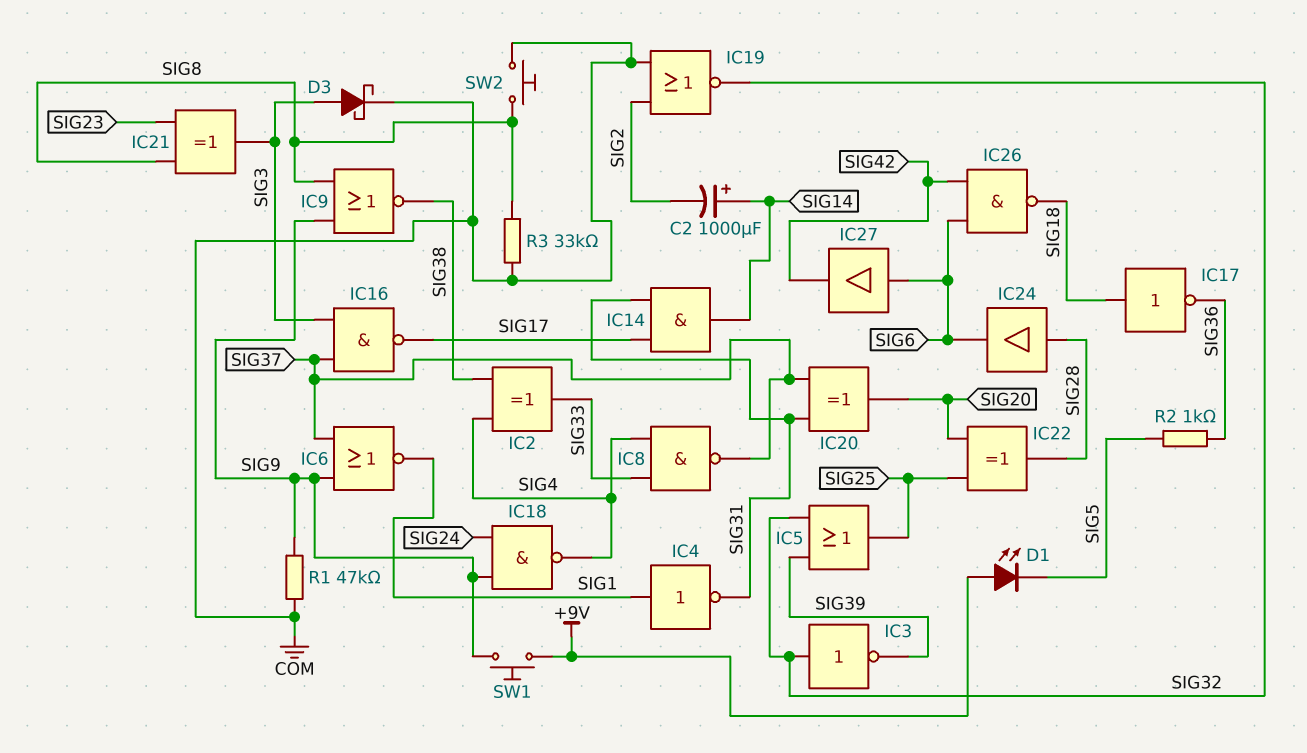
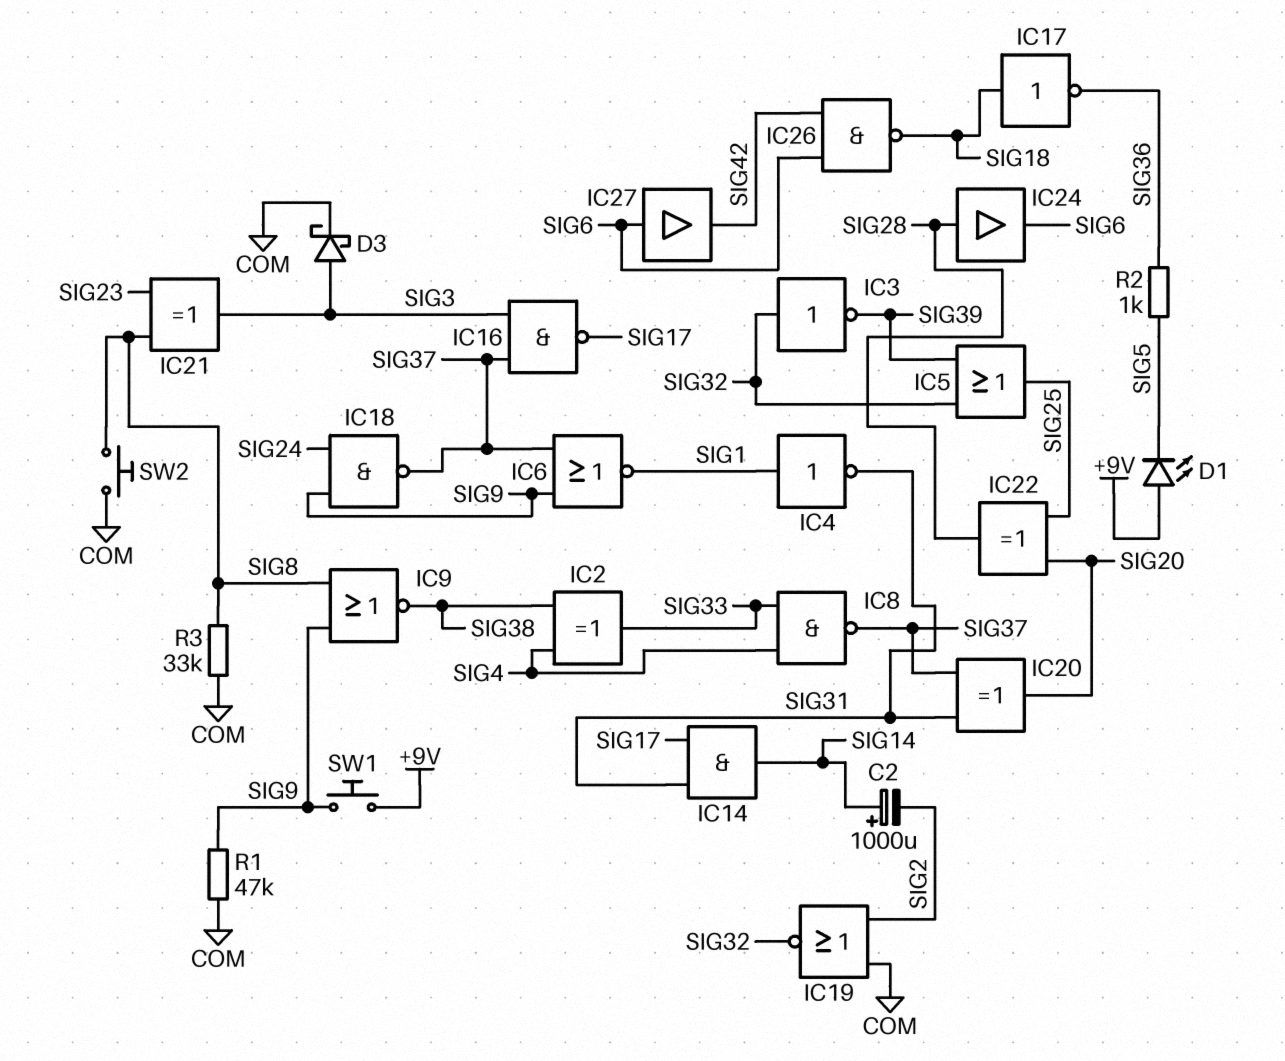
IC18: NAND (in SIG9, in SIG24, out SIG4) -> NAND (in SIG9, in SIG24, out SIG37)

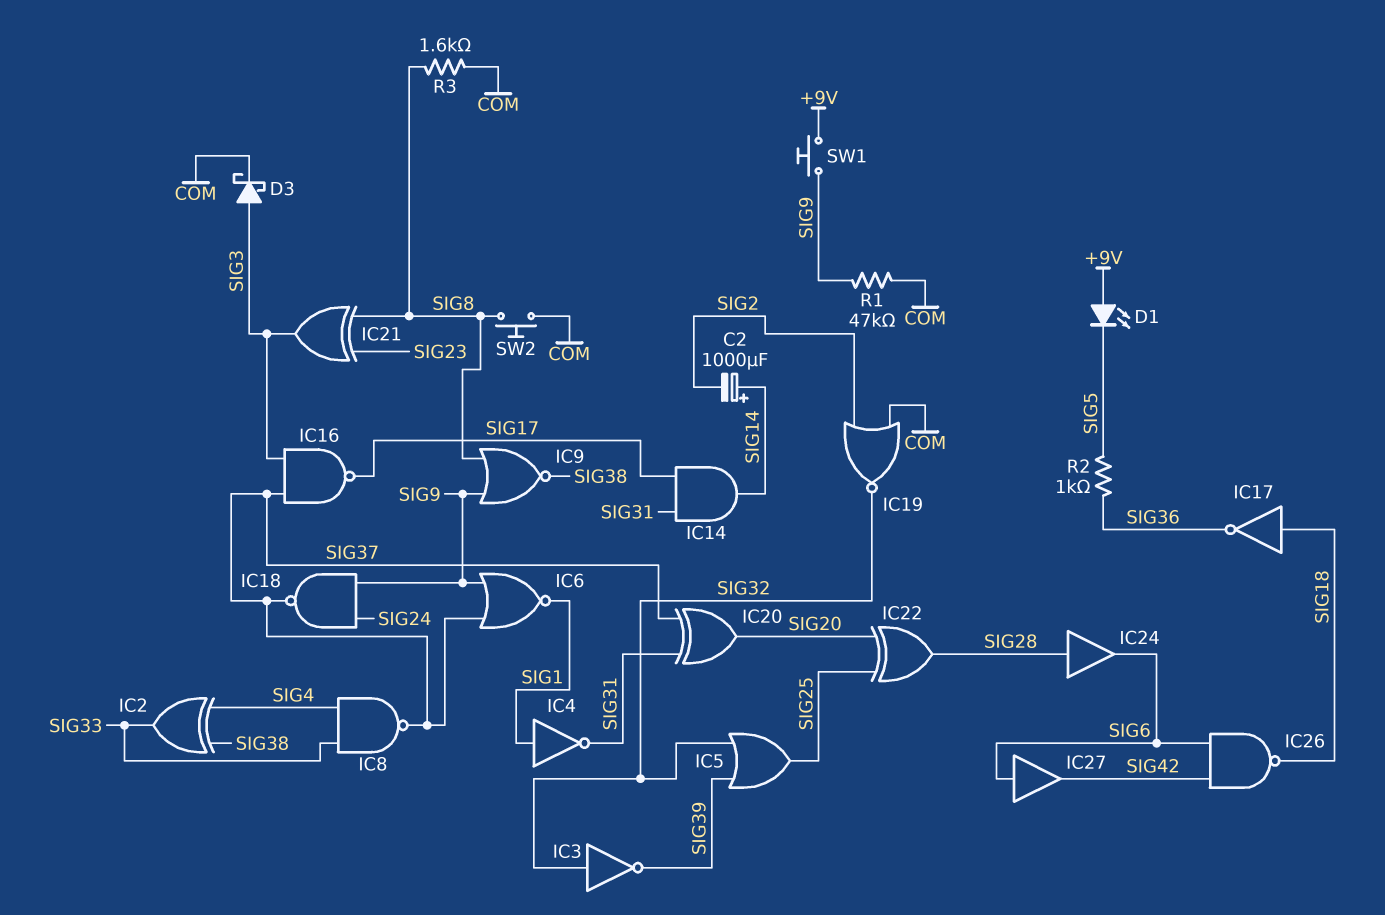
R3: 33k (COM, SIG8) -> 1.6k (COM, SIG8)

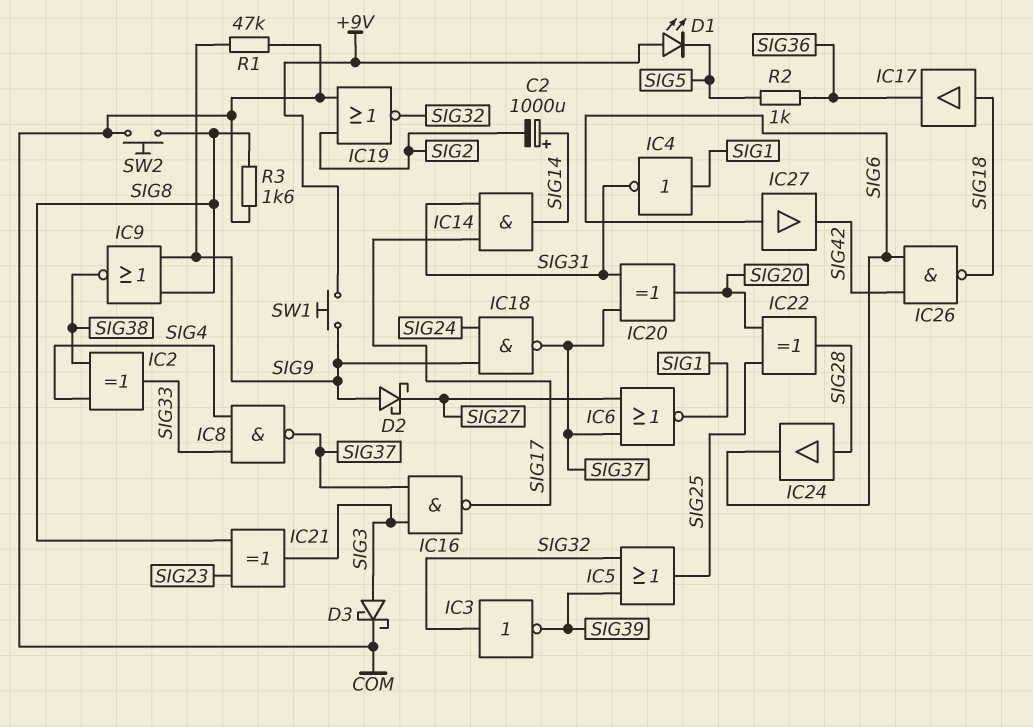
D2: none -> schottky (A SIG9, K SIG27)
IC6: NOR (in SIG9, in SIG37, out SIG1) -> NOR (in SIG27, in SIG37, out SIG1)
IC17: NOT (in SIG18, out SIG36) -> buffer (in SIG18, out SIG36)

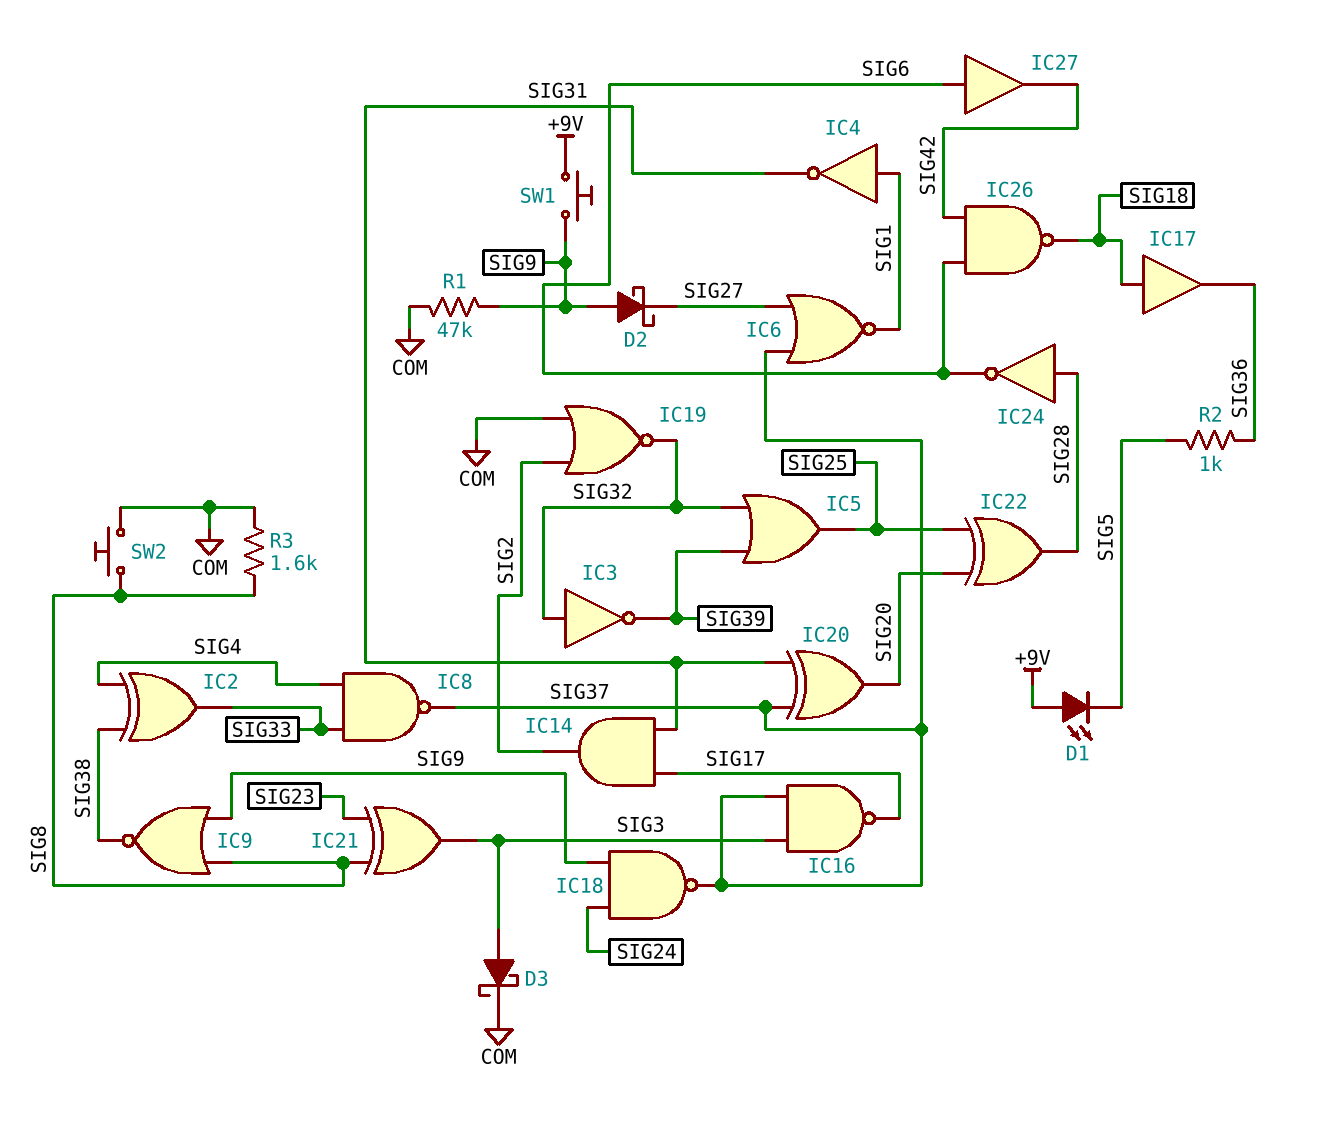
C2: 1000uF (plus SIG14, minus SIG2) -> none
IC14: AND (in SIG17, in SIG31, out SIG14) -> AND (in SIG17, in SIG31, out SIG2)
IC24: buffer (in SIG28, out SIG6) -> NOT (in SIG28, out SIG6)

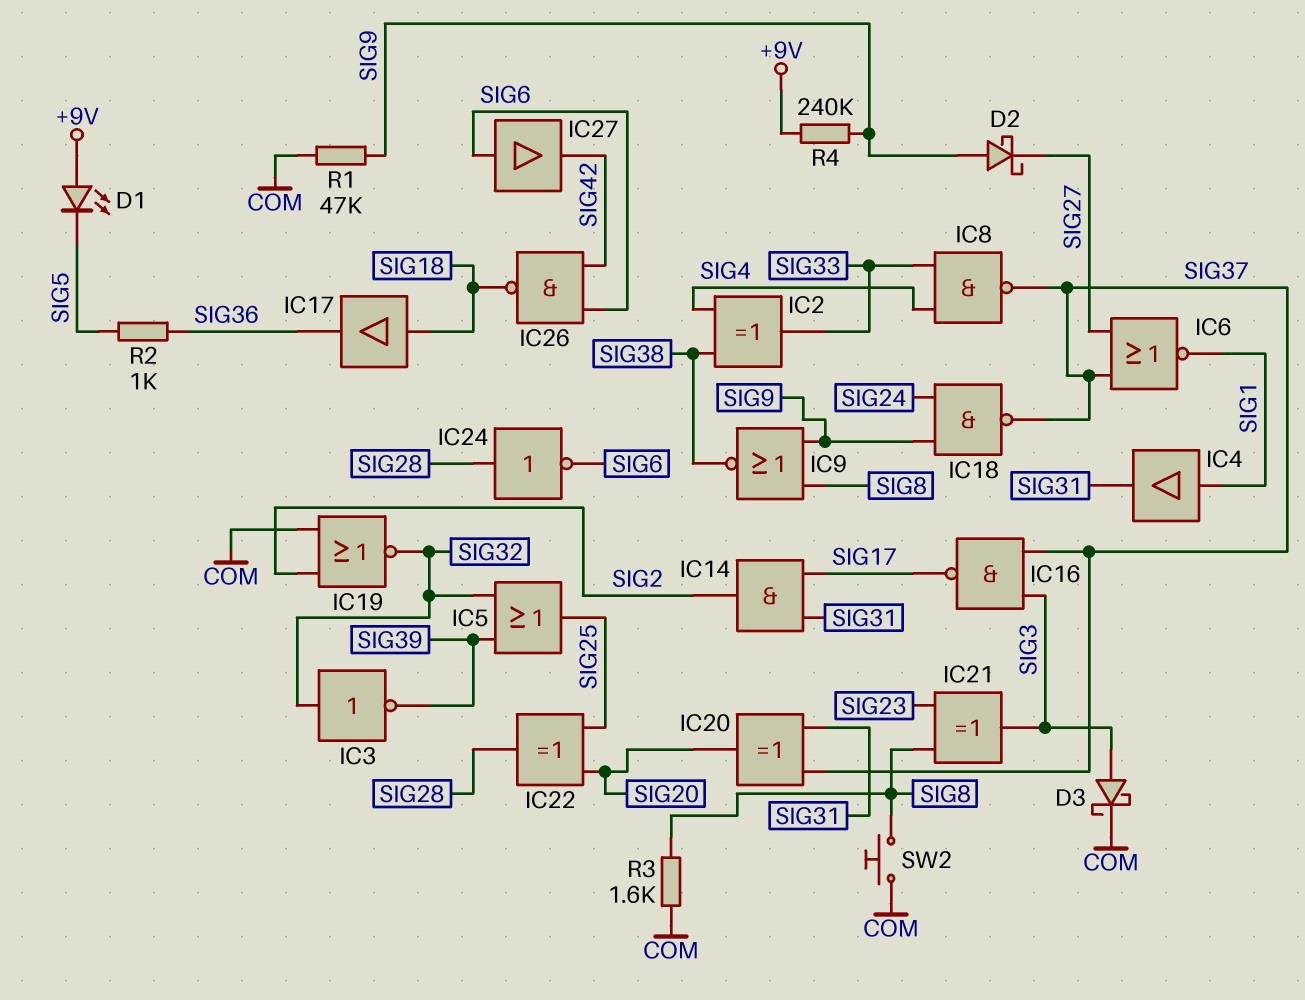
IC4: NOT (in SIG1, out SIG31) -> buffer (in SIG1, out SIG31)
R4: none -> 240k (+9V, SIG9)
SW1: button (+9V, SIG9) -> none

